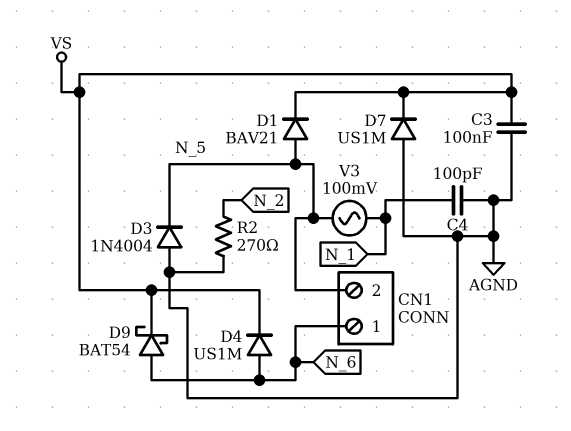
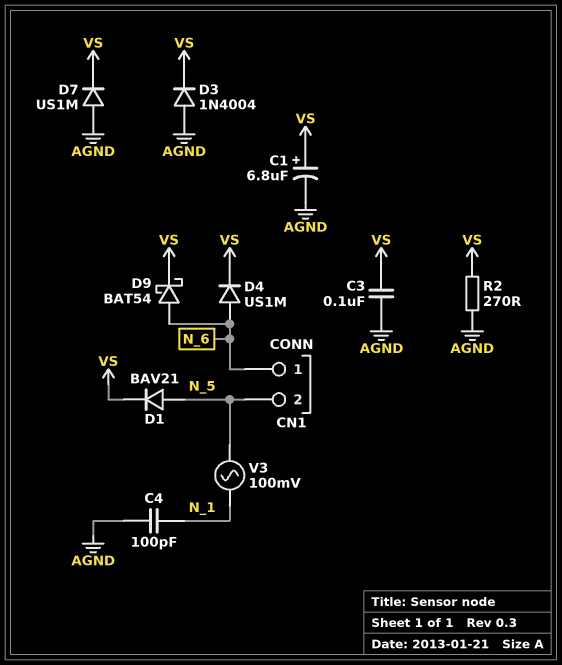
C1: none -> 6.8uF (plus VS, minus AGND)
D3: diode 1N4004 (A AGND, K N_5) -> diode 1N4004 (A AGND, K VS)
R2: 270 (AGND, N_2) -> 270 (AGND, VS)

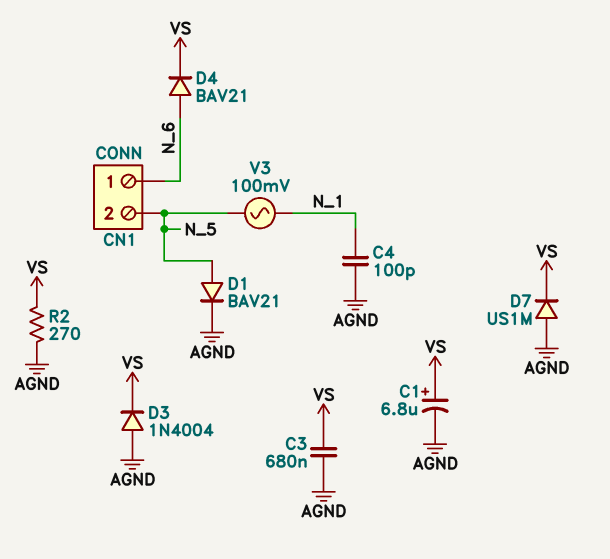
C3: 100nF (AGND, VS) -> 680nF (AGND, VS)
D1: diode BAV21 (A N_5, K VS) -> diode BAV21 (A N_5, K AGND)
D4: diode US1M (A N_6, K VS) -> diode BAV21 (A N_6, K VS)
D9: schottky BAT54 (A N_6, K VS) -> none

